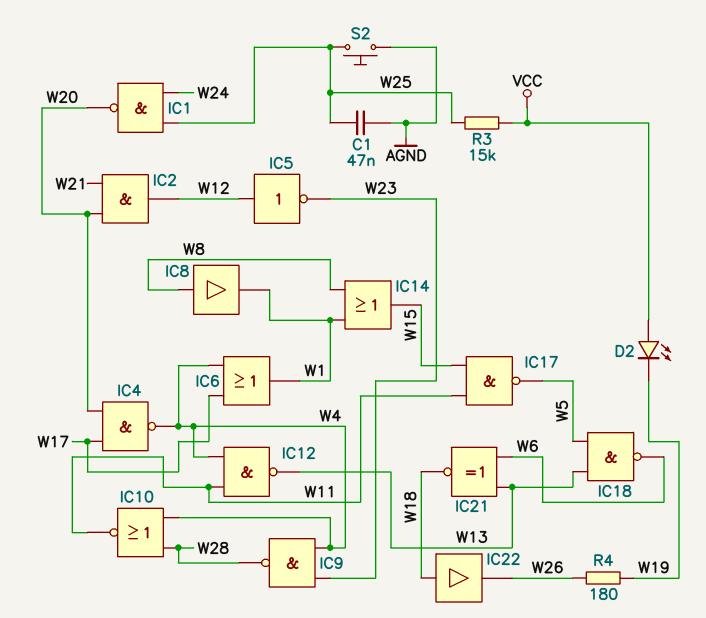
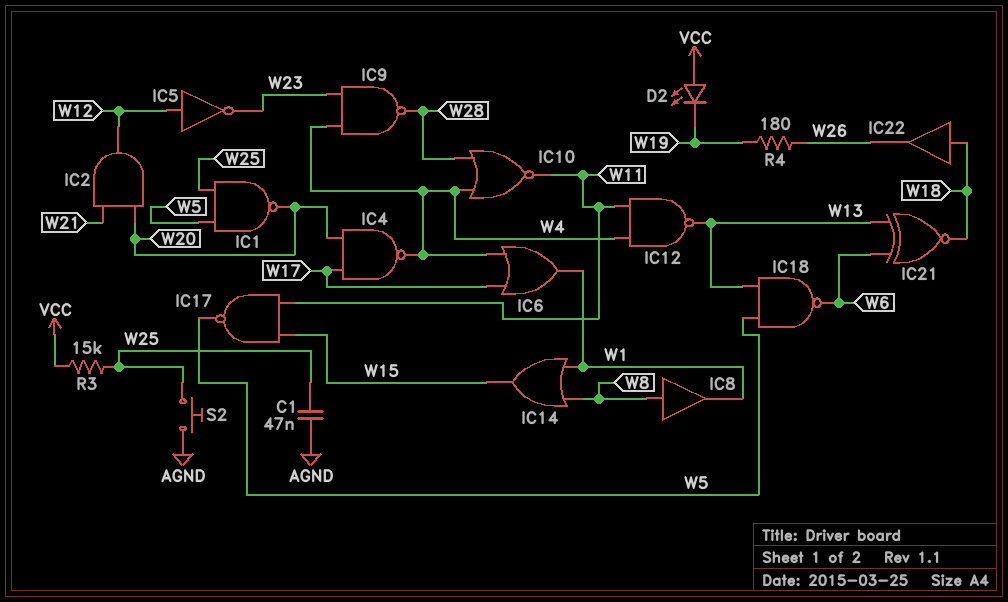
IC1: NAND (in W24, in W25, out W20) -> NAND (in W5, in W25, out W20)

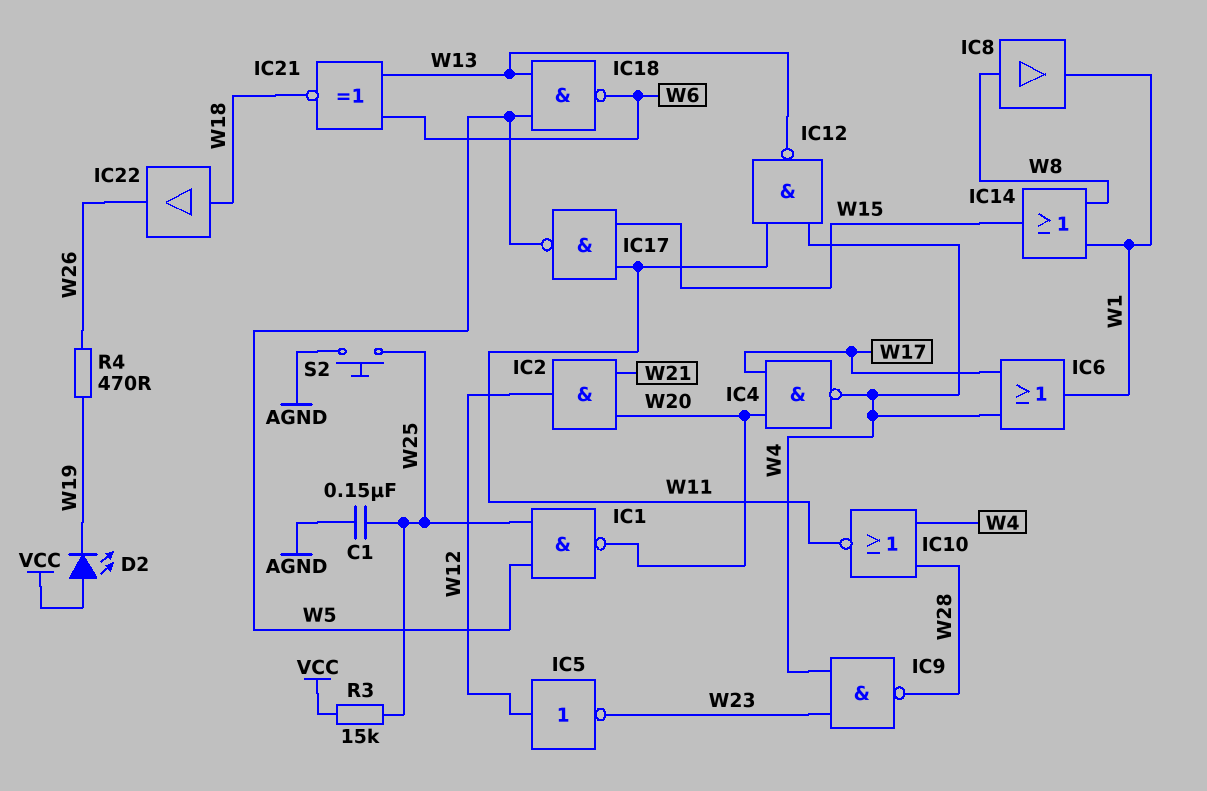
C1: 47nF (AGND, W25) -> 150nF (AGND, W25)
R4: 180 (W19, W26) -> 470 (W19, W26)

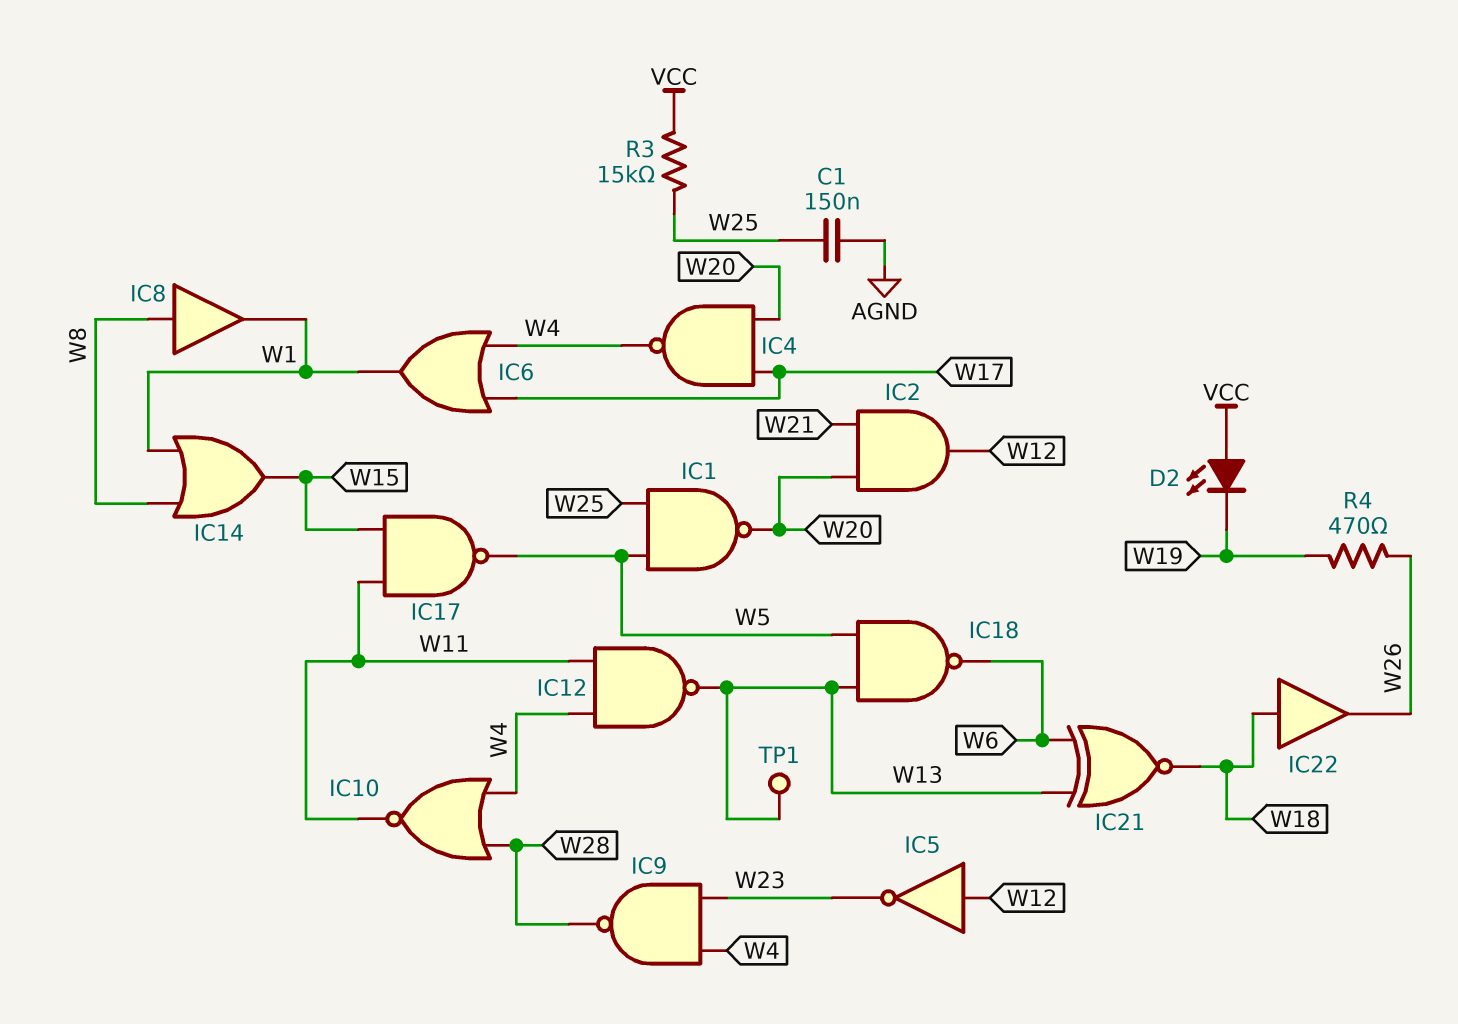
S2: button (AGND, W25) -> none
TP1: none -> test point (W13)

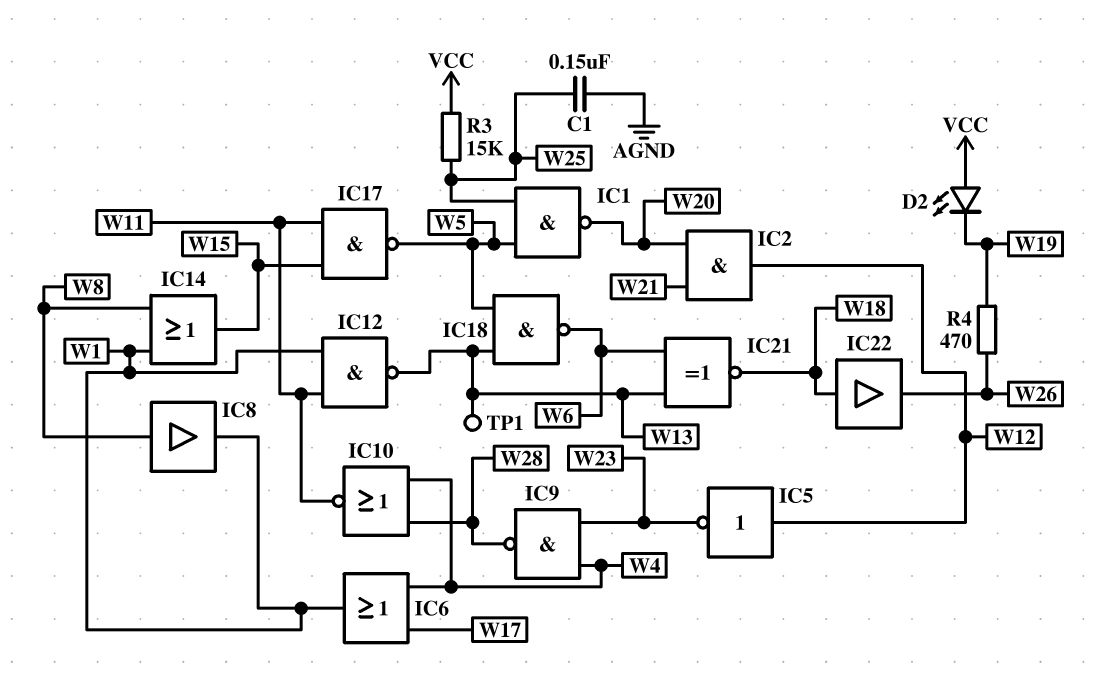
IC4: NAND (in W17, in W20, out W4) -> none
IC12: NAND (in W4, in W11, out W13) -> NAND (in W1, in W11, out W13)

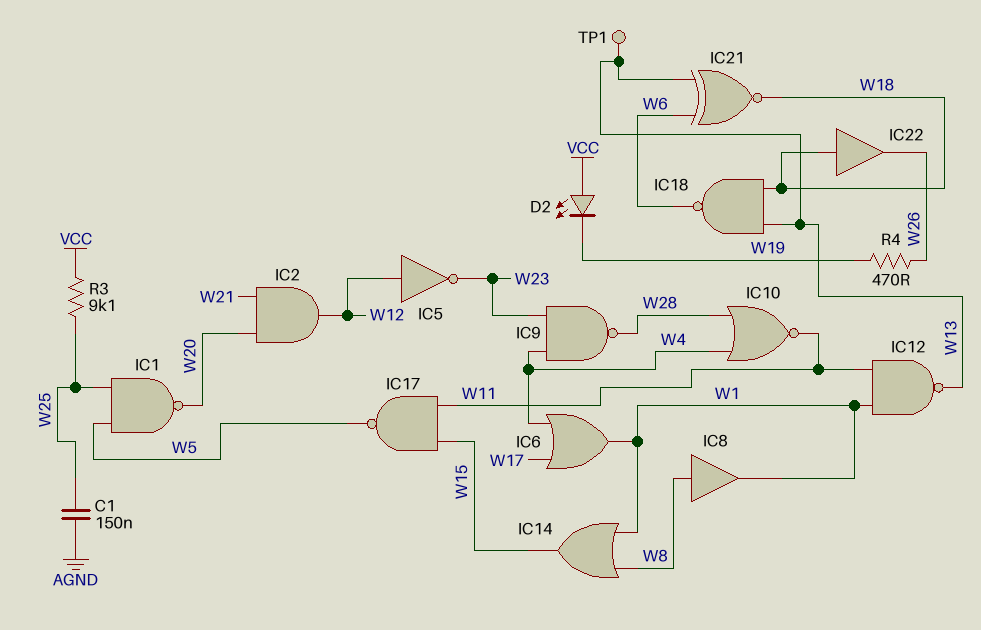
IC18: NAND (in W5, in W13, out W6) -> NAND (in W13, in W18, out W6)
R3: 15k (VCC, W25) -> 9.1k (VCC, W25)

